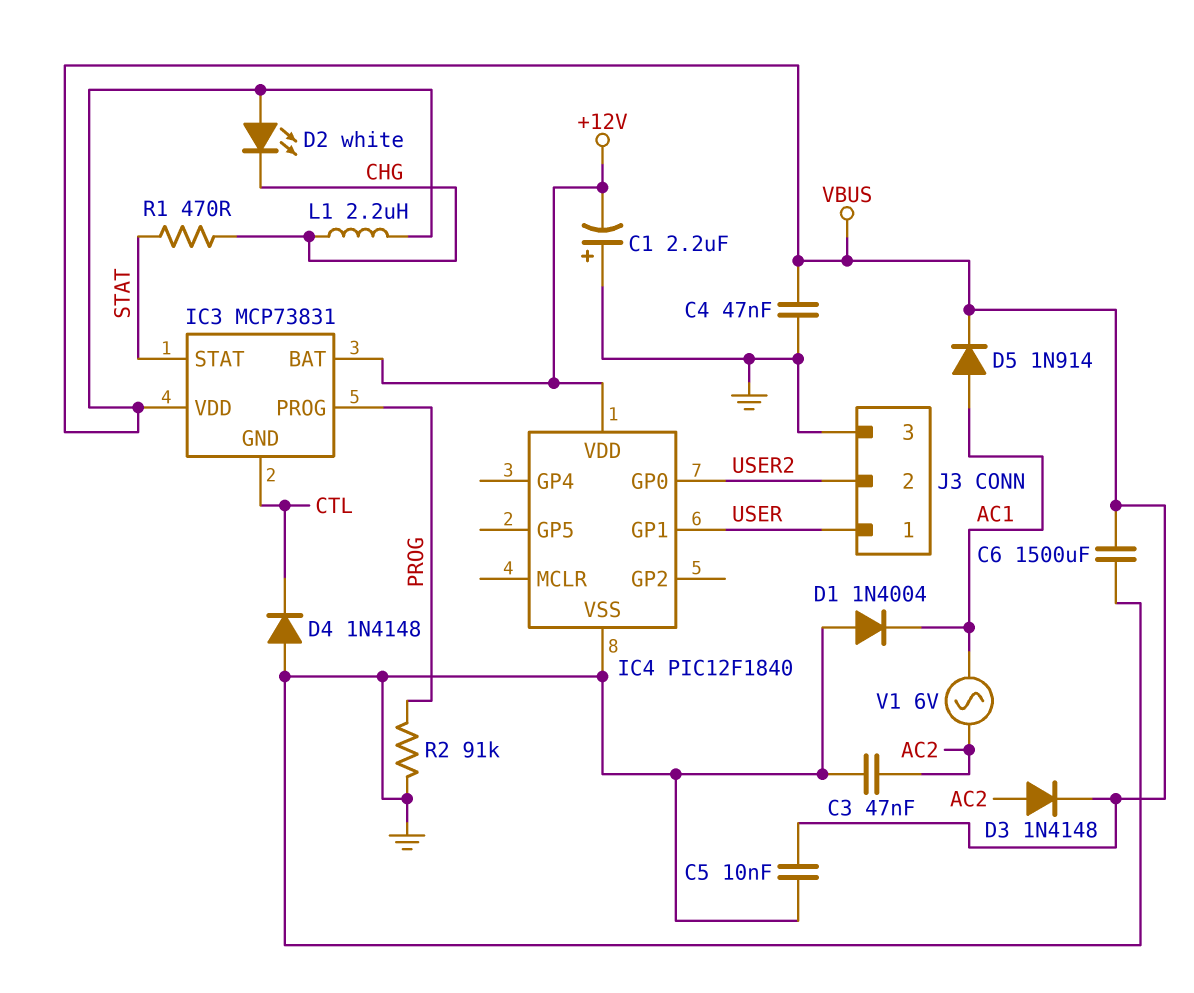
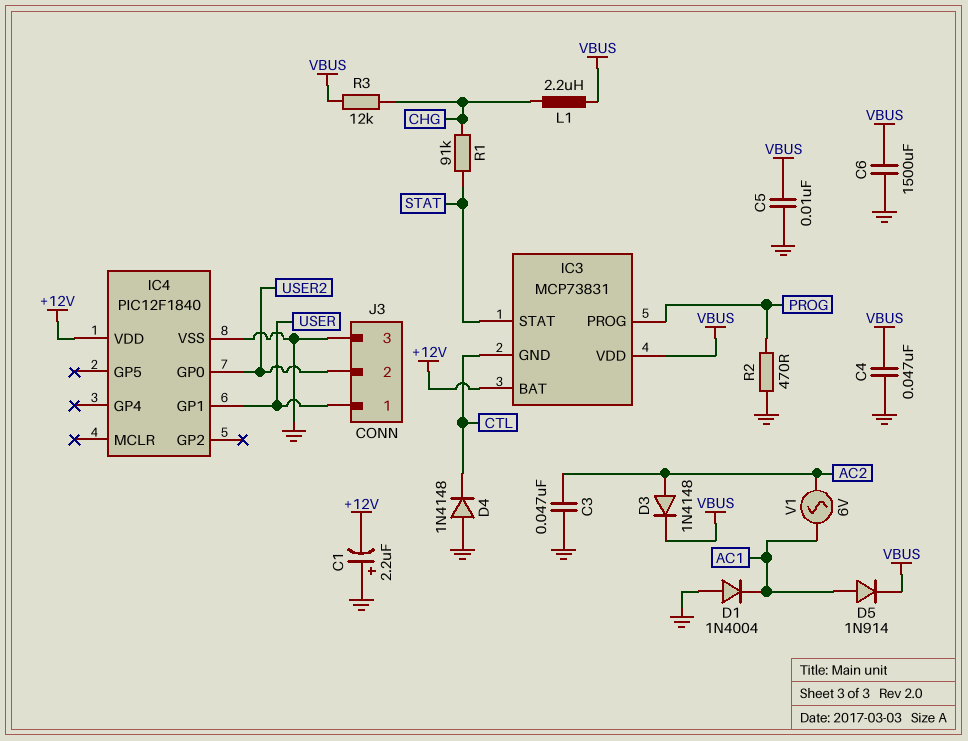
D2: LED white (A VBUS, K CHG) -> none
R1: 470 (CHG, STAT) -> 91k (CHG, STAT)
R2: 91k (GND, PROG) -> 470 (GND, PROG)
R3: none -> 12k (CHG, VBUS)

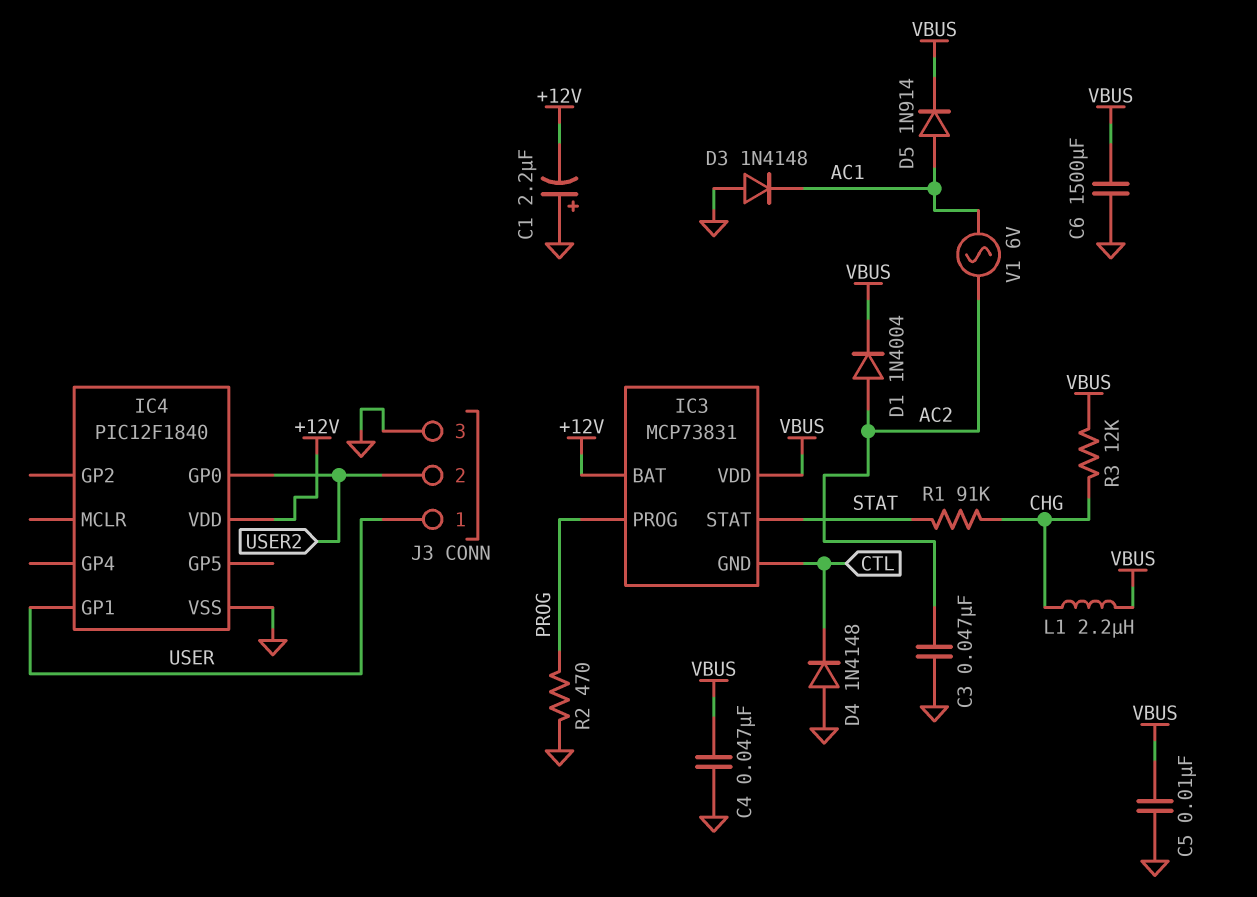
D1: diode 1N4004 (A GND, K AC1) -> diode 1N4004 (A AC2, K VBUS)
D3: diode 1N4148 (A AC2, K VBUS) -> diode 1N4148 (A GND, K AC1)

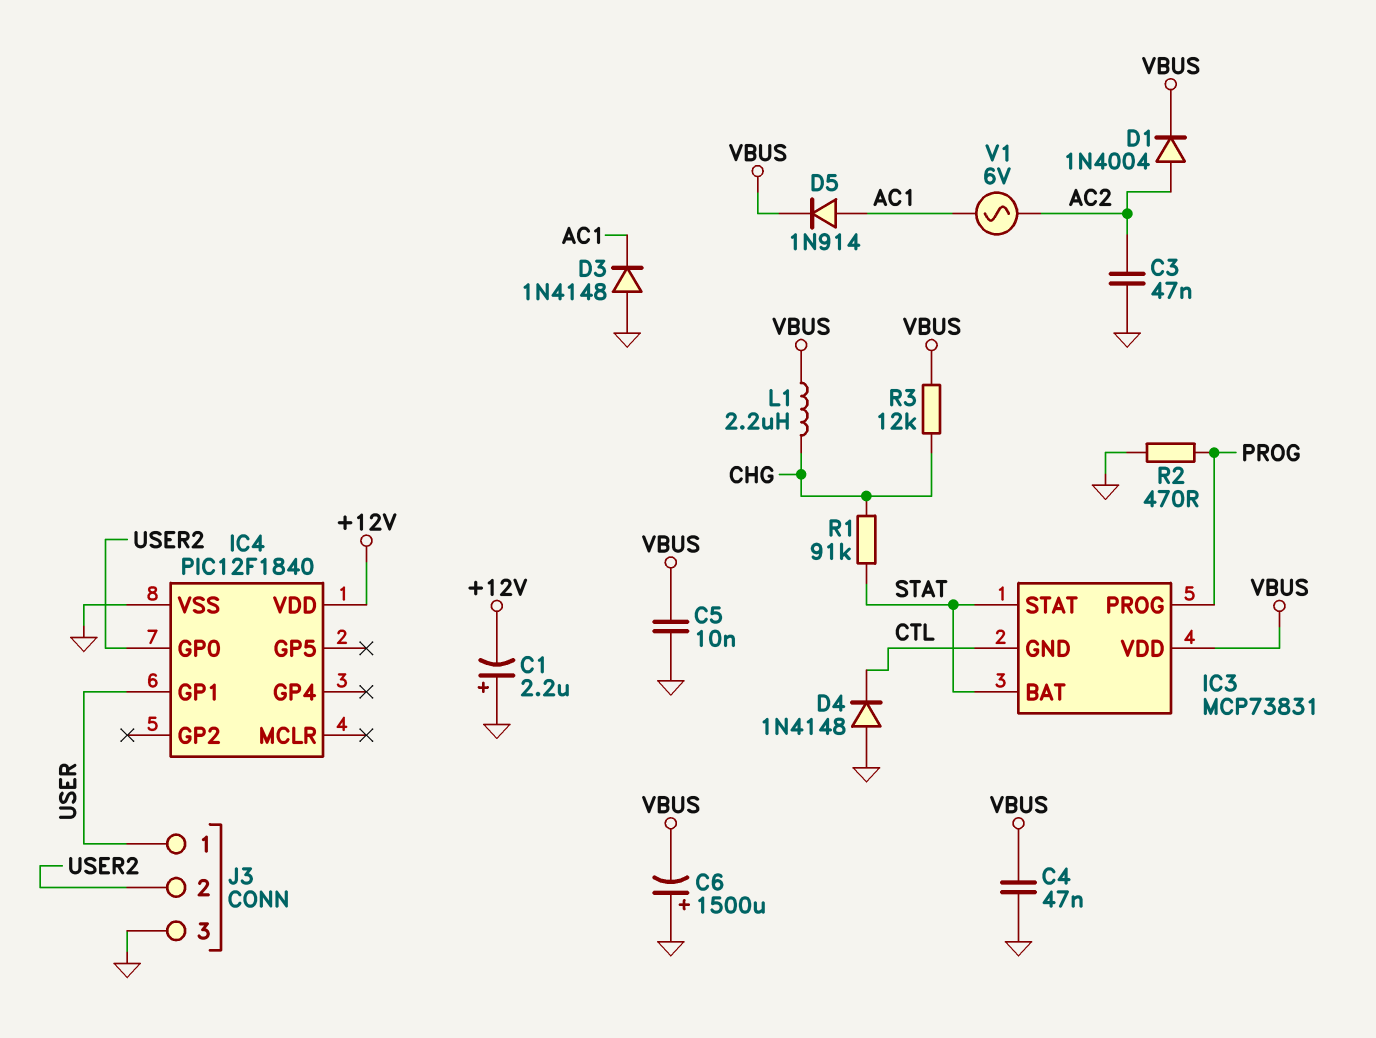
C6: 1500uF (GND, VBUS) -> 1500uF (plus GND, minus VBUS)
IC3 pin BAT: +12V -> STAT

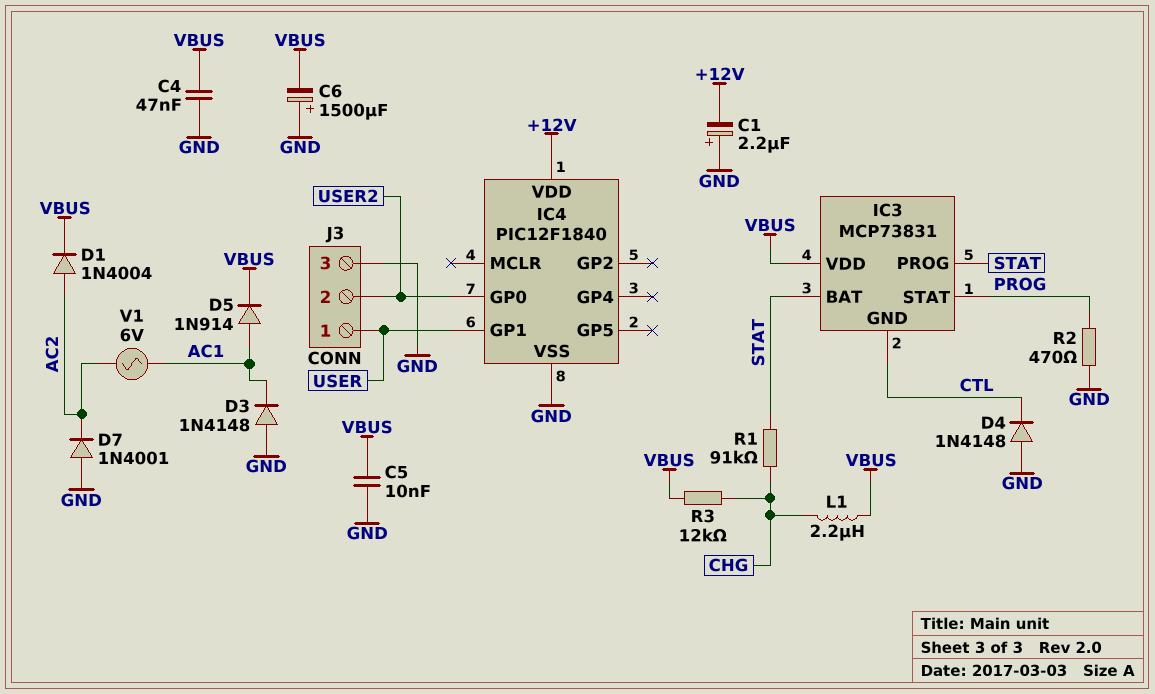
C3: 47nF (AC2, GND) -> none
D7: none -> diode 1N4001 (A GND, K AC2)
IC3 pin PROG: PROG -> STAT
IC3 pin STAT: STAT -> PROG

